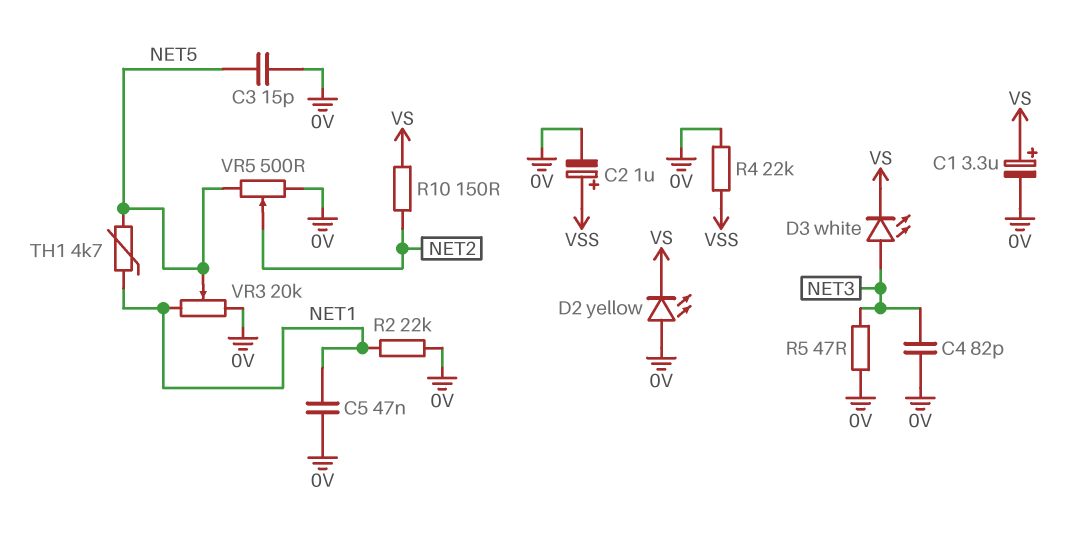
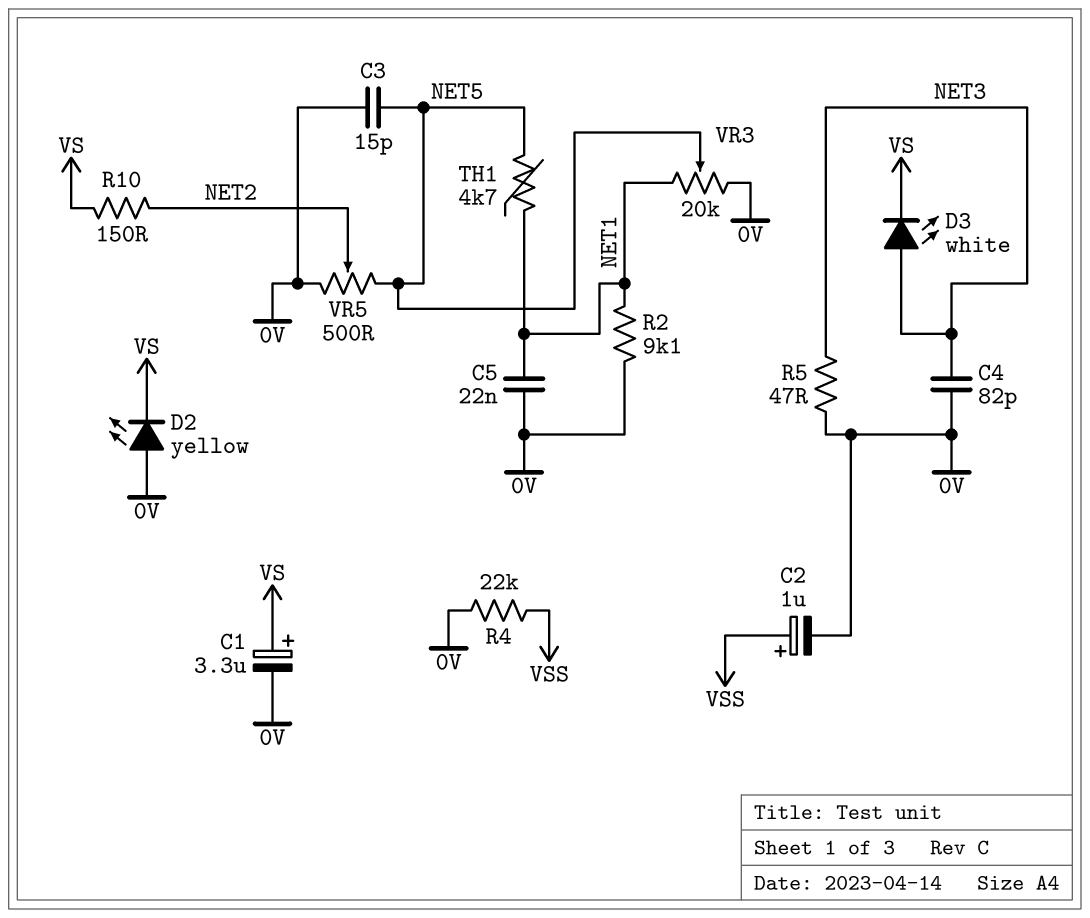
C5: 47nF (0V, NET1) -> 22nF (0V, NET1)
R2: 22k (0V, NET1) -> 9.1k (0V, NET1)

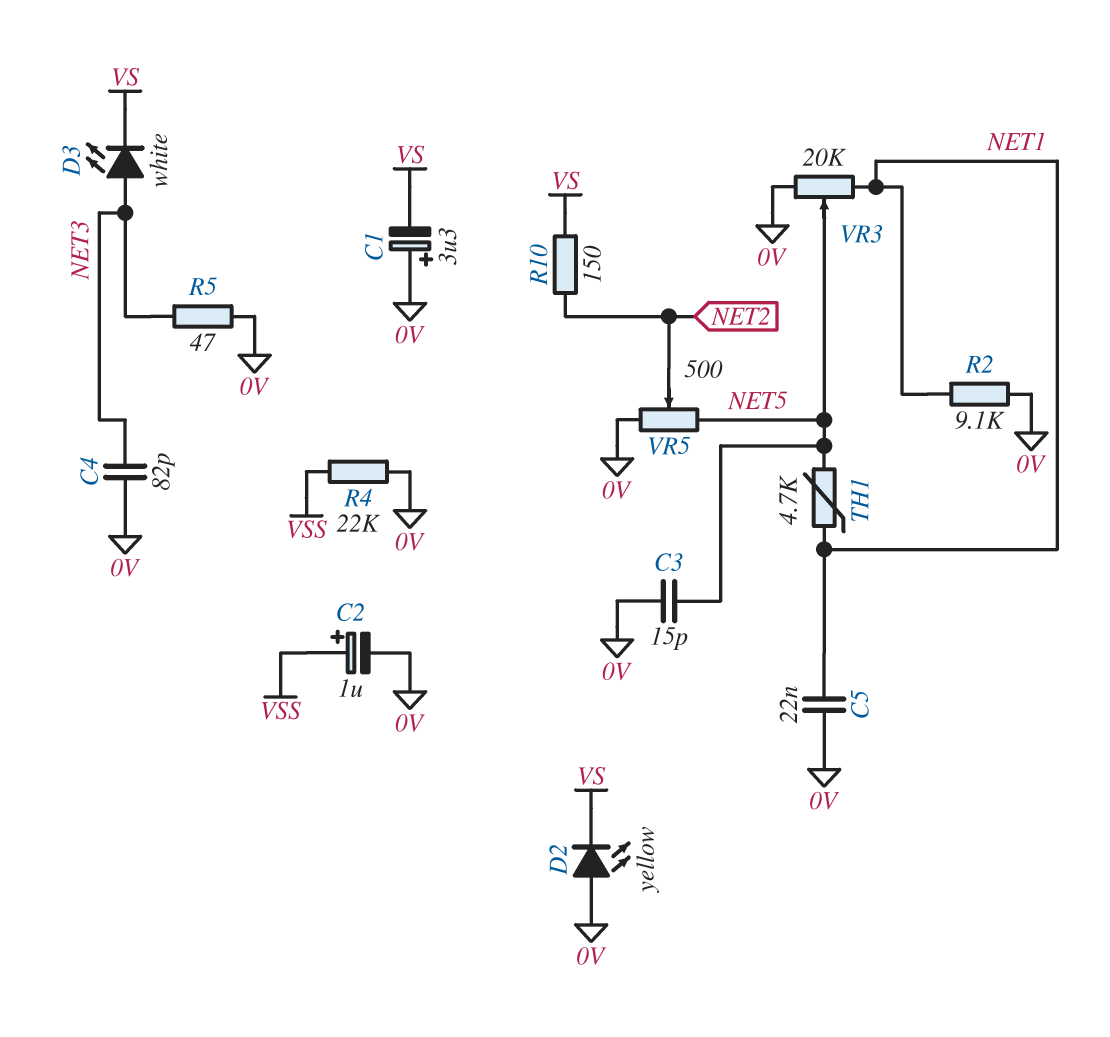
C1: 3.3uF (plus VS, minus 0V) -> 3.3uF (plus 0V, minus VS)

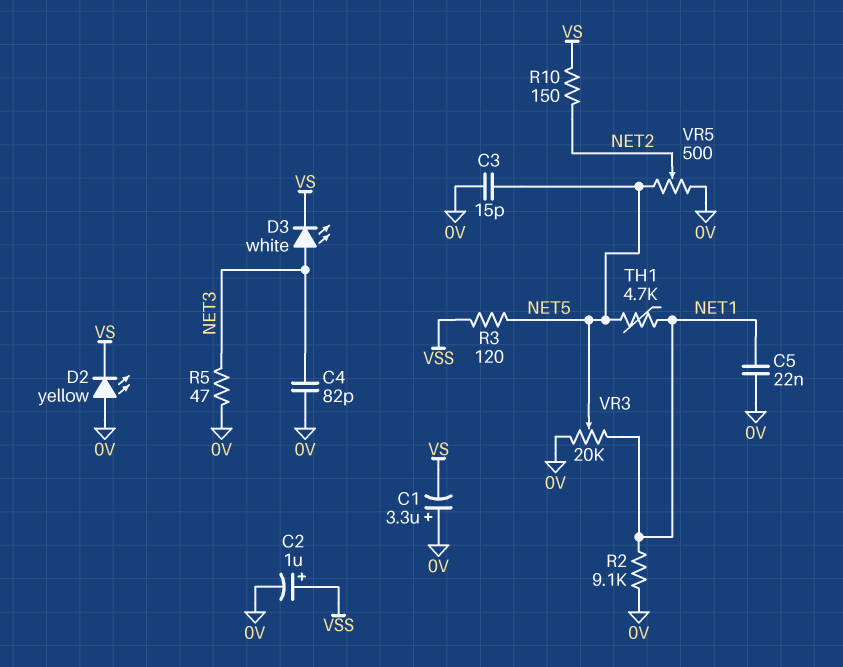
R3: none -> 120 (NET5, VSS)
R4: 22k (0V, VSS) -> none

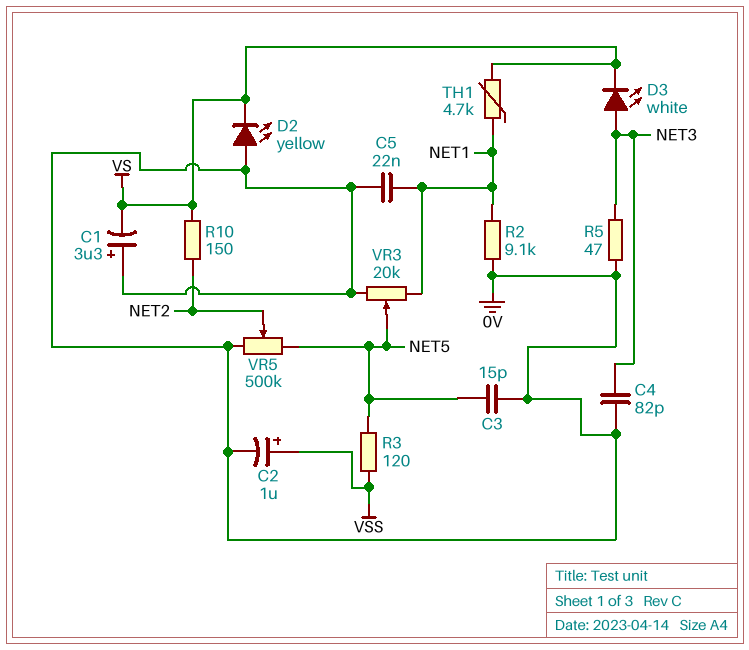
TH1: 4.7k (NET1, NET5) -> 4.7k (NET1, VS)
VR5: 500 (0V, NET5, wiper NET2) -> 500k (0V, NET5, wiper NET2)

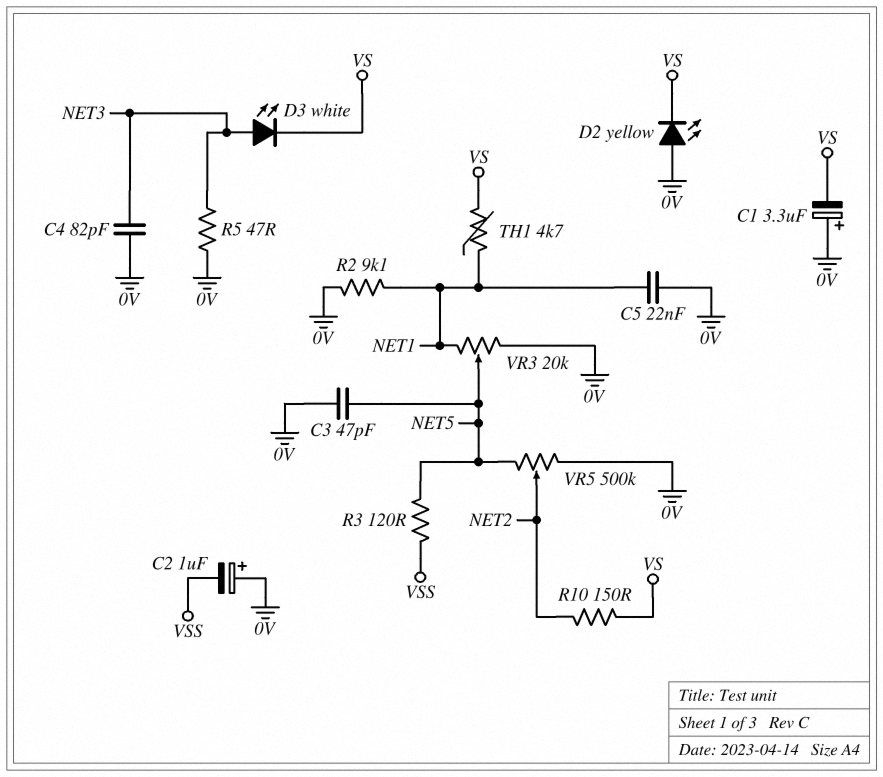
C2: 1uF (plus VSS, minus 0V) -> 1uF (plus 0V, minus VSS)
C3: 15pF (0V, NET5) -> 47pF (0V, NET5)

